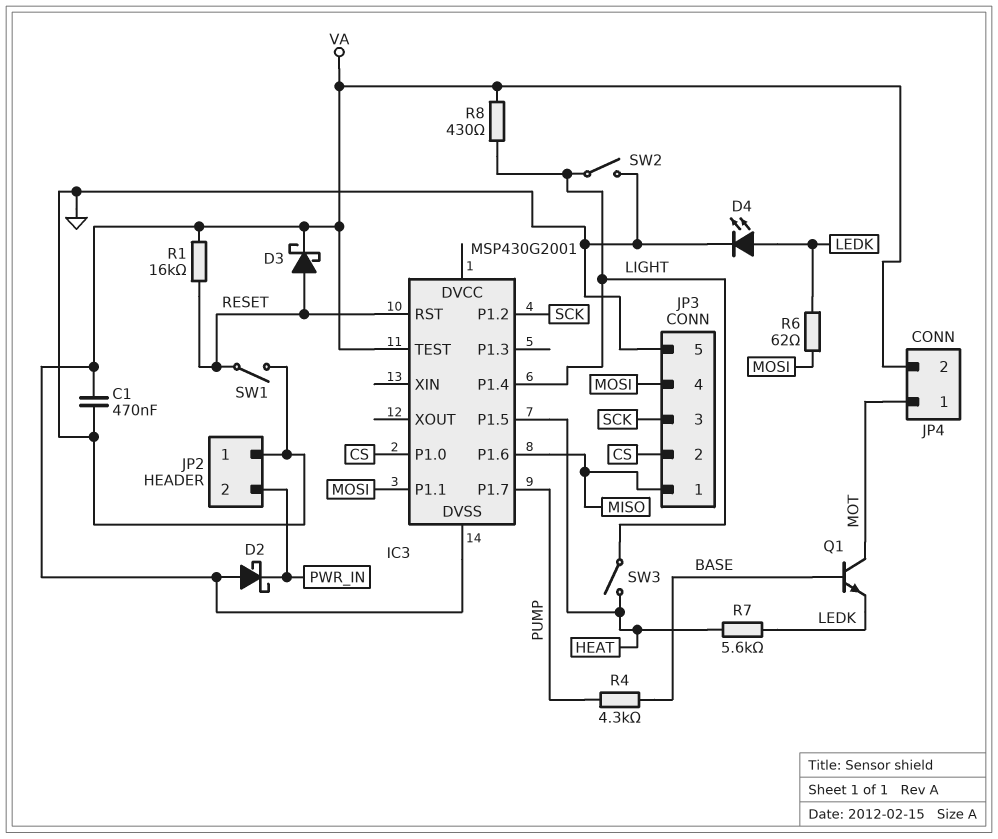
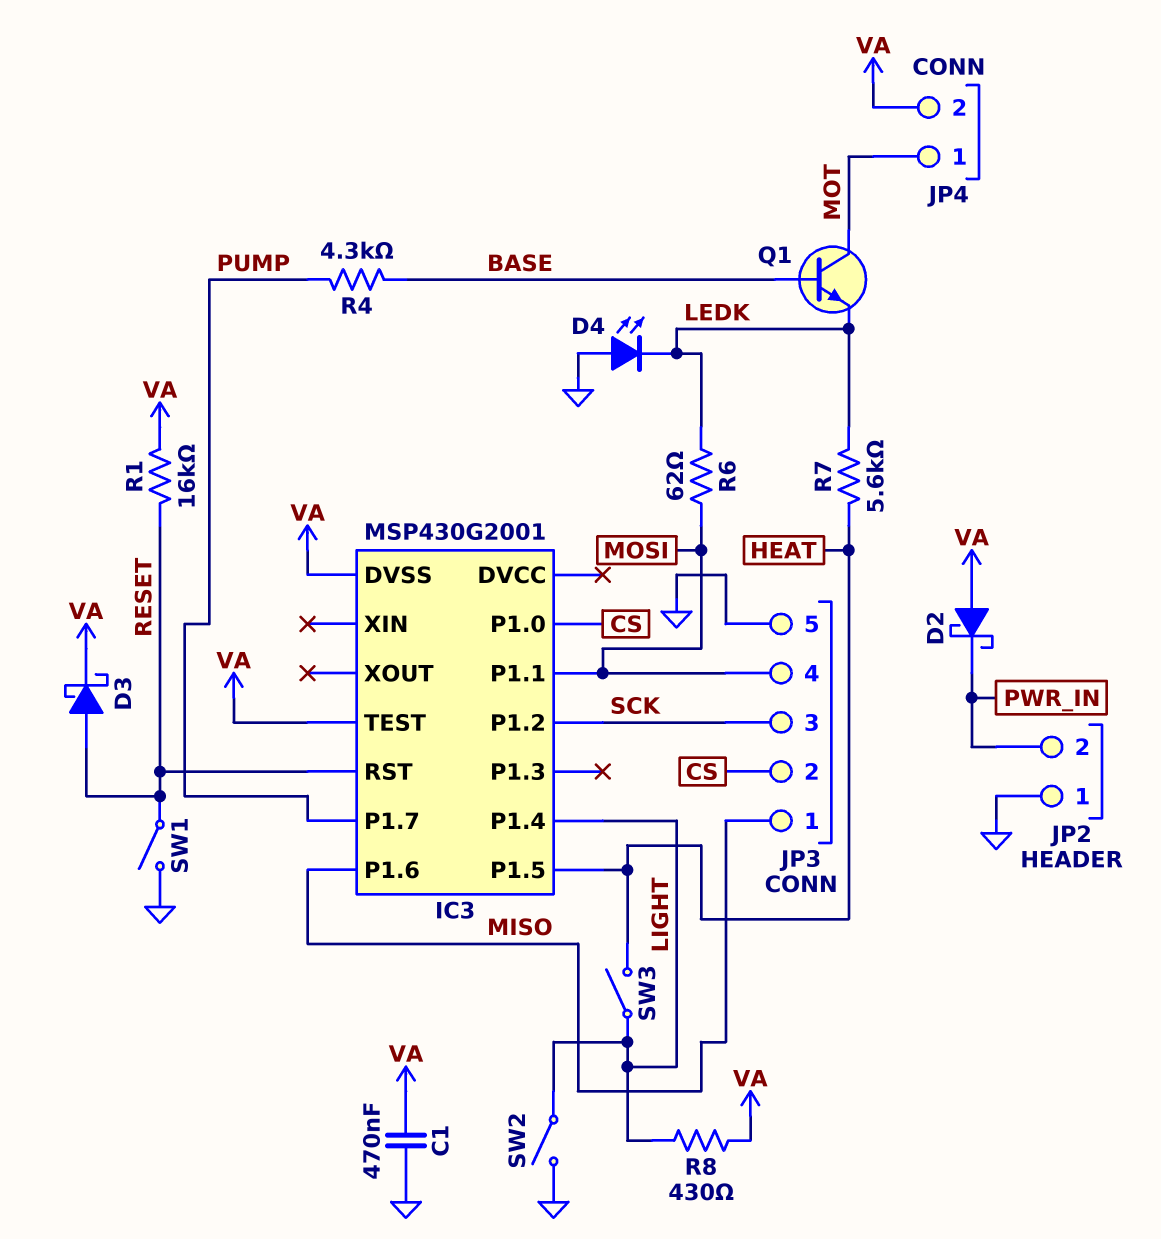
D4: LED (A LEDK, K GND) -> LED (A GND, K LEDK)

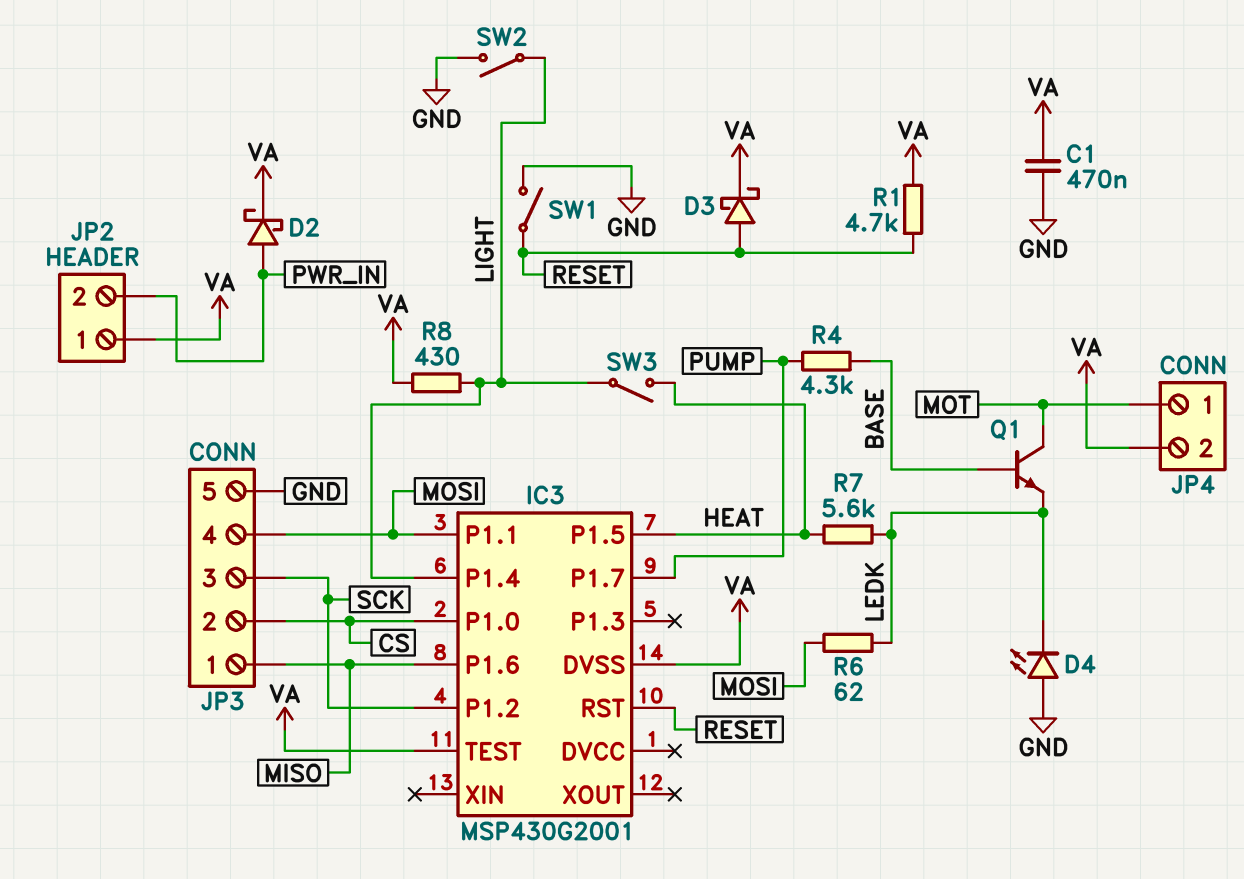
D2: schottky (A VA, K PWR_IN) -> schottky (A PWR_IN, K VA)
JP2 pin 1: GND -> VA
R1: 16k (RESET, VA) -> 4.7k (RESET, VA)

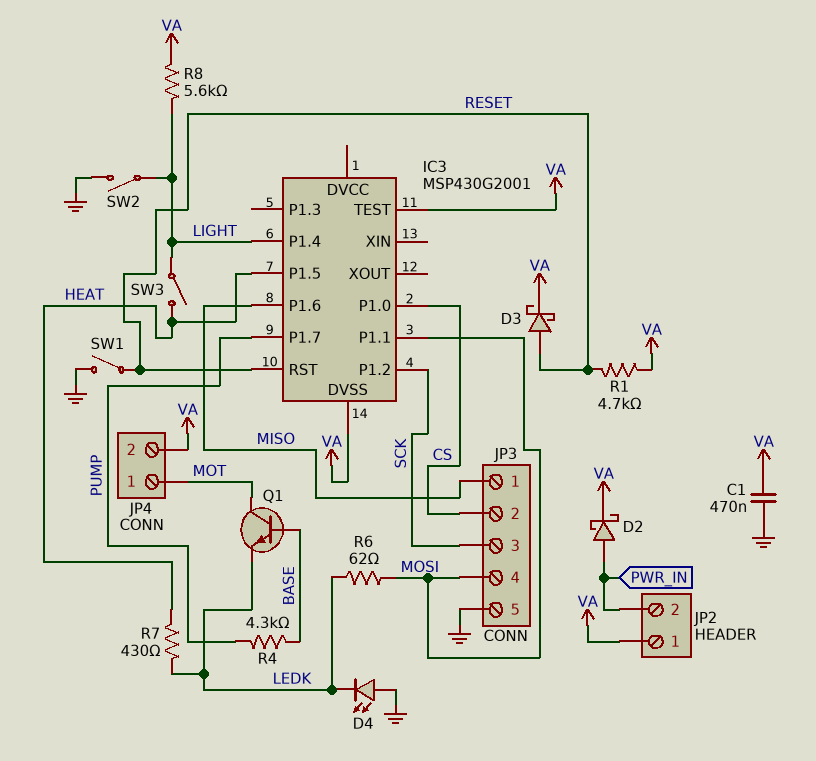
R7: 5.6k (HEAT, LEDK) -> 430 (HEAT, LEDK)
R8: 430 (LIGHT, VA) -> 5.6k (LIGHT, VA)

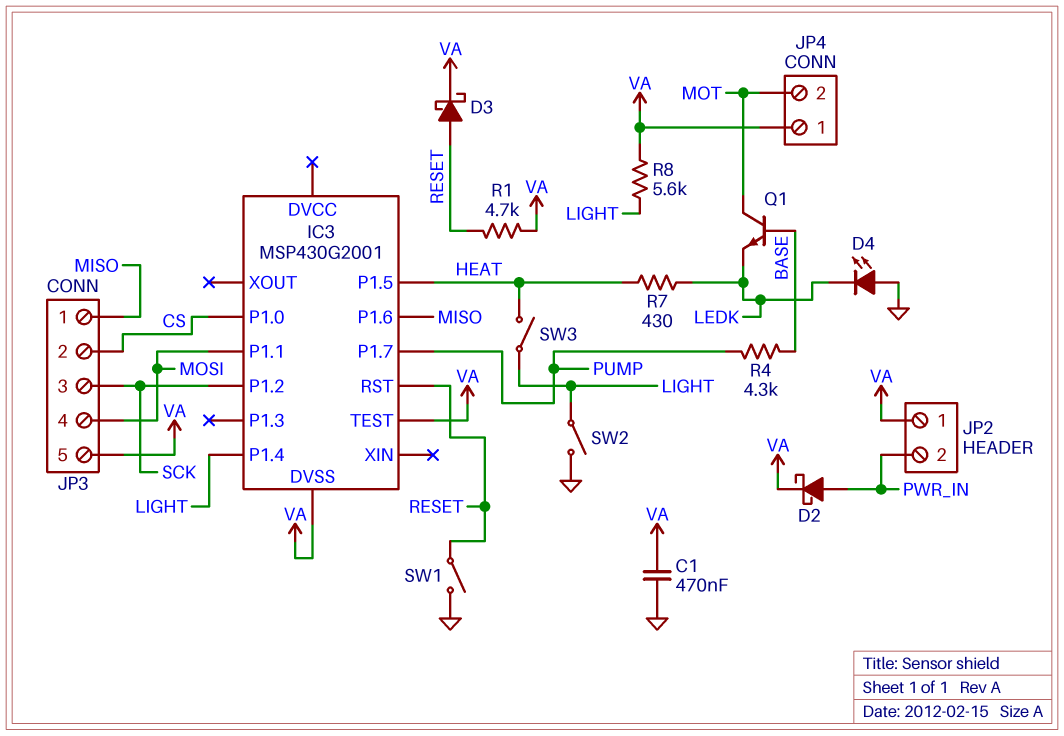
JP3 pin 5: GND -> VA
JP4 pin 1: MOT -> VA
JP4 pin 2: VA -> MOT
R6: 62 (LEDK, MOSI) -> none

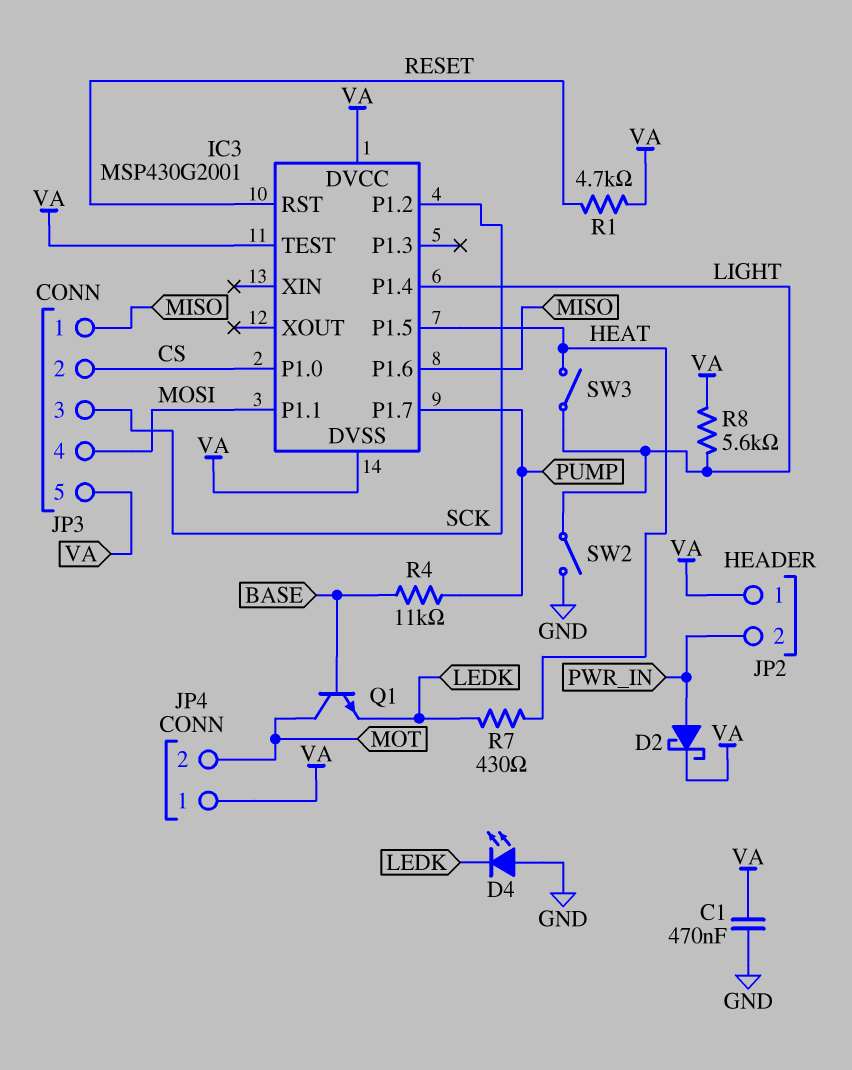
D3: schottky (A RESET, K VA) -> none
IC3 pin DVCC: none -> VA
R4: 4.3k (BASE, PUMP) -> 11k (BASE, PUMP)
SW1: switch (GND, RESET) -> none

